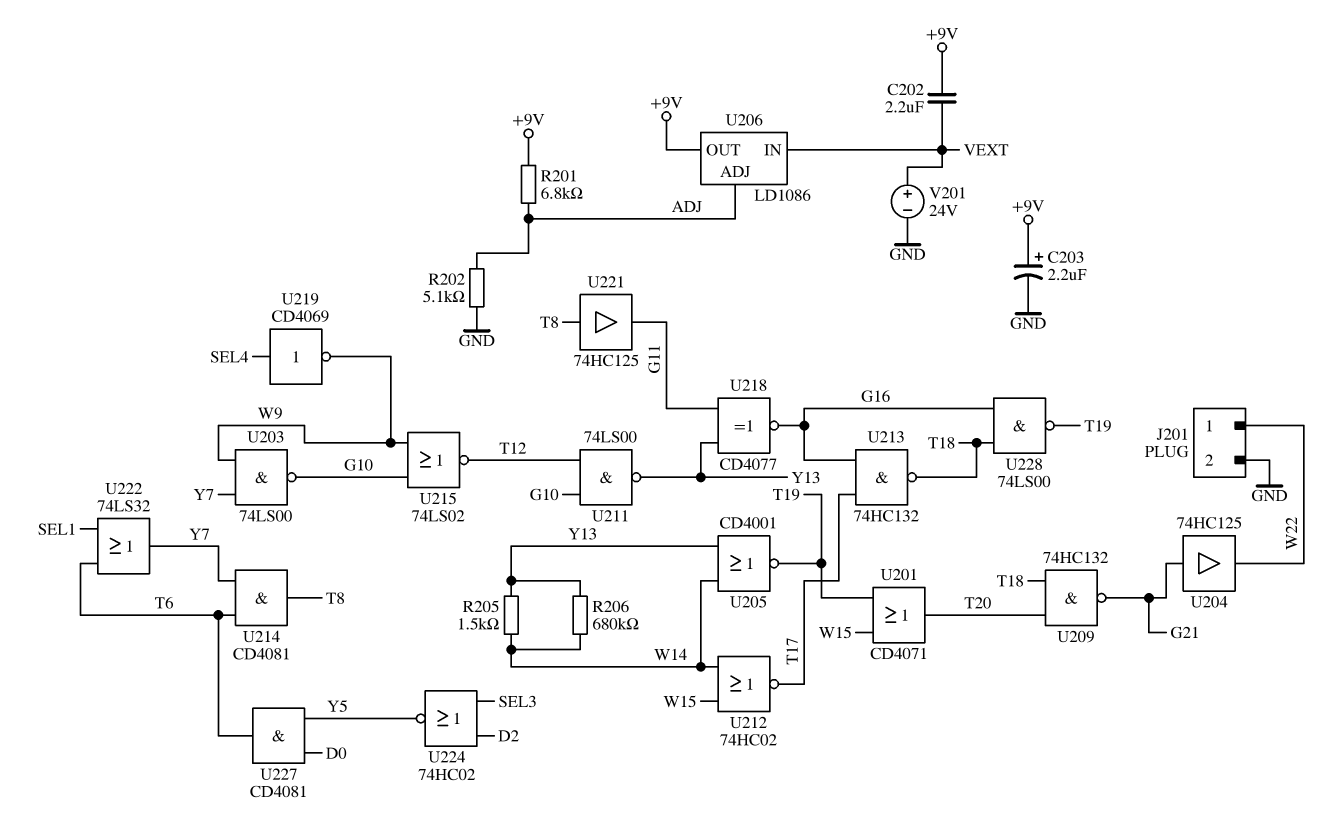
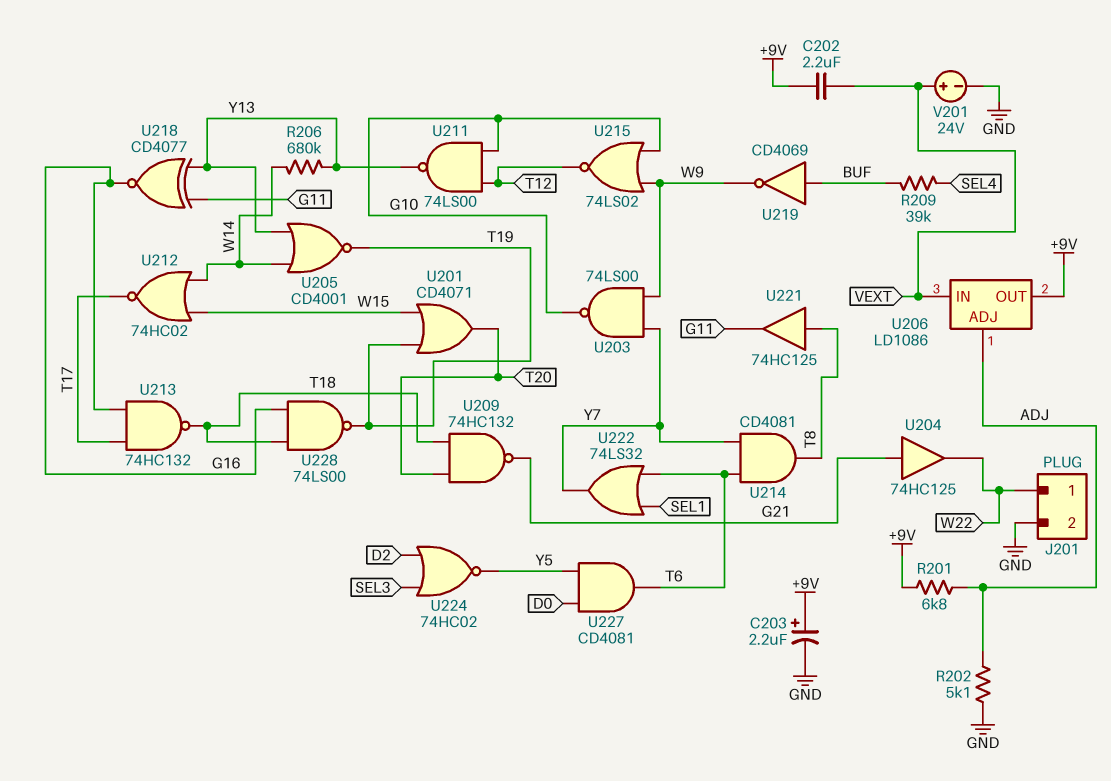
R205: 1.5k (W14, Y13) -> none
R209: none -> 39k (BUF, SEL4)
U219: NOT CD4069 (in SEL4, out W9) -> NOT CD4069 (in BUF, out W9)

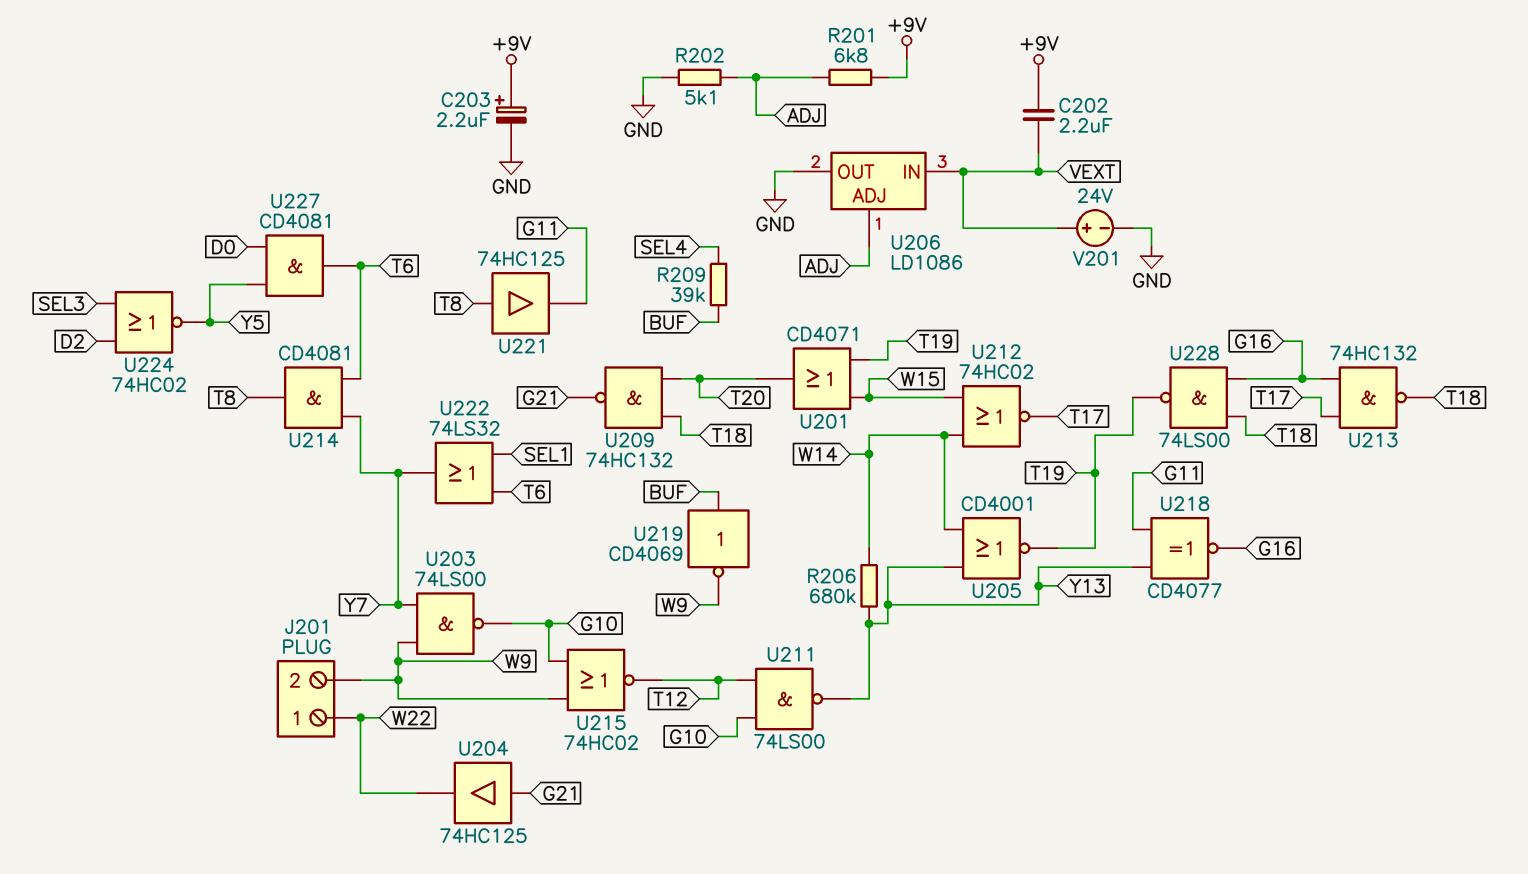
J201 pin 2: GND -> W9
U206 pin OUT: +9V -> GND
U215: NOR 74LS02 (in G10, in W9, out T12) -> NOR 74HC02 (in G10, in W9, out T12)

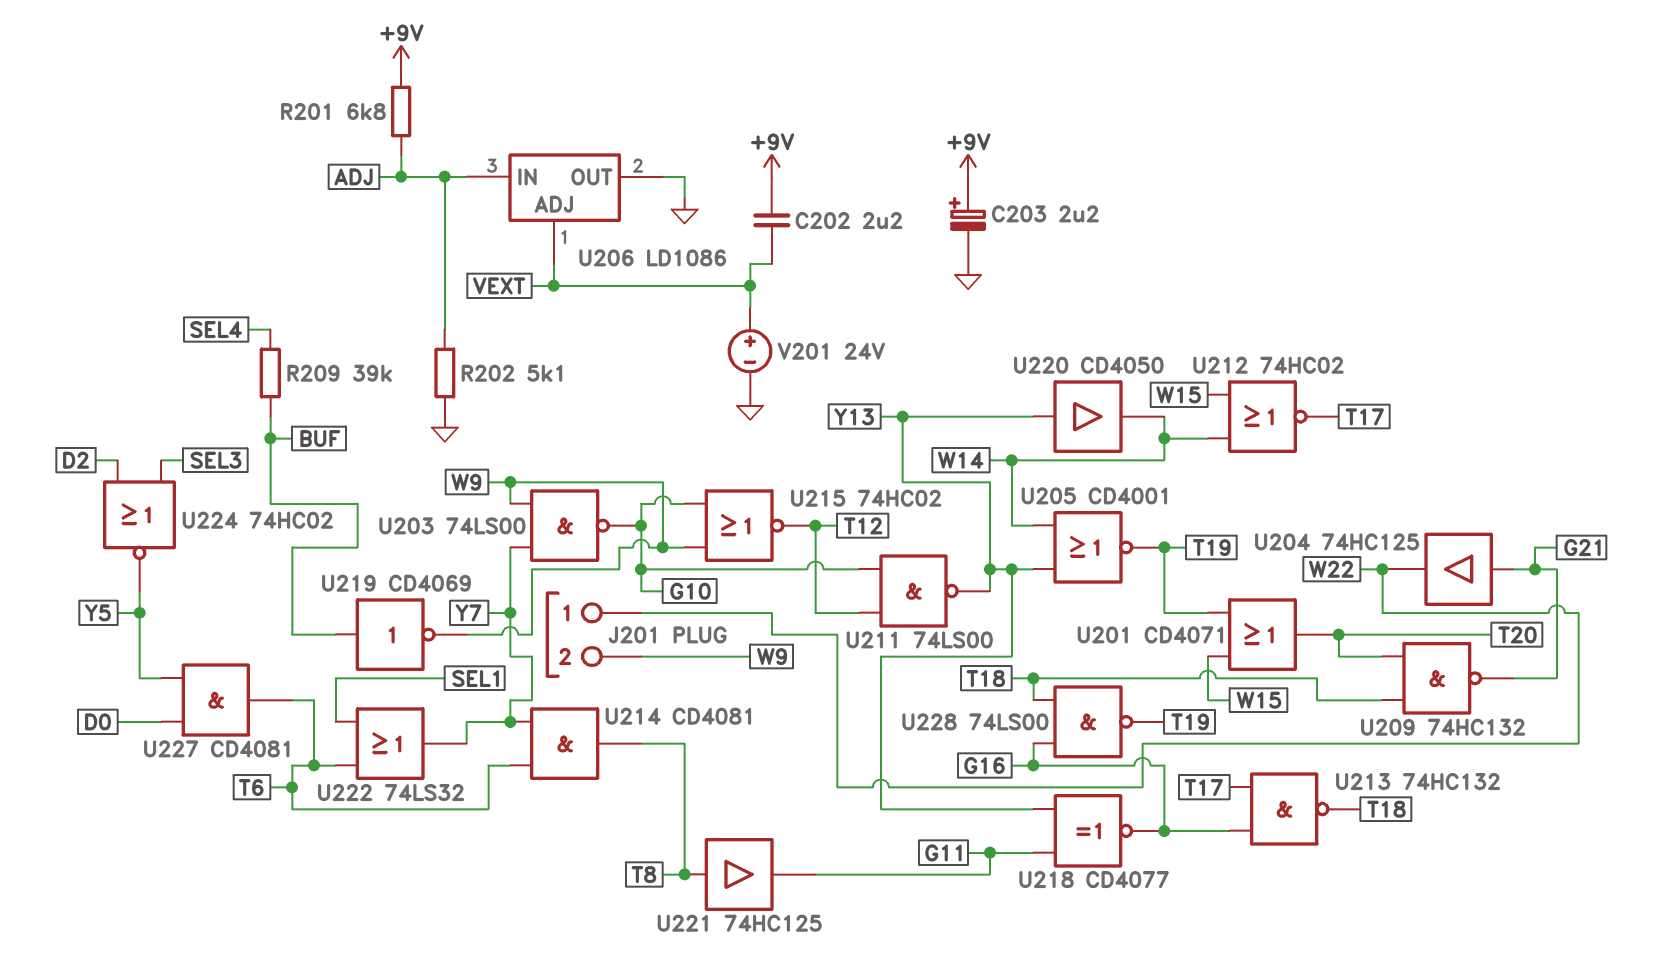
R206: 680k (W14, Y13) -> none
U206 pin ADJ: ADJ -> VEXT
U206 pin IN: VEXT -> ADJ
U220: none -> buffer CD4050 (in Y13, out W14)

